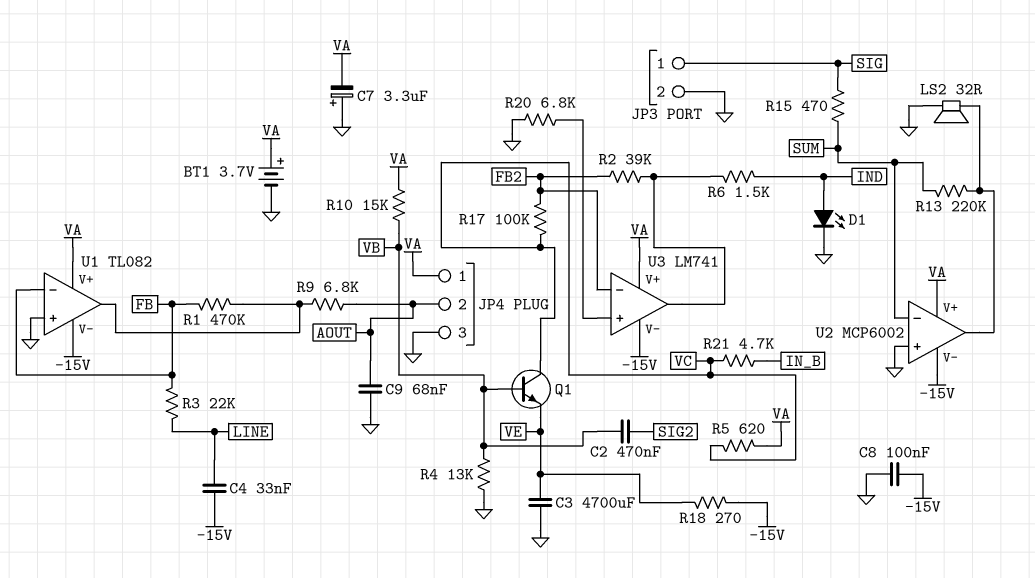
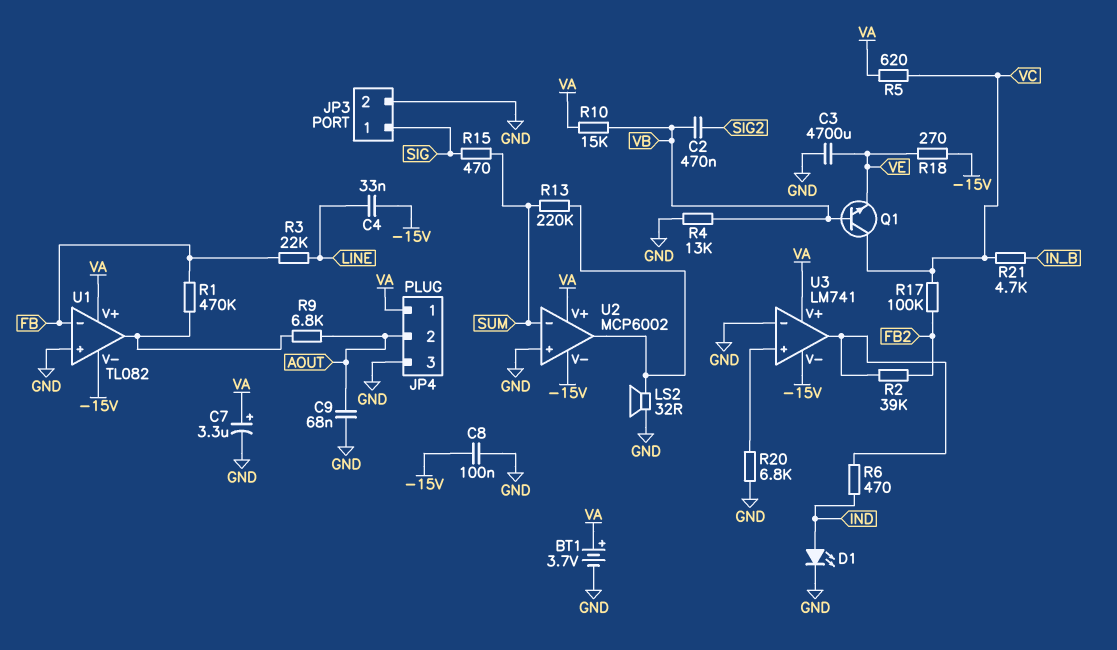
C7: 3.3uF (plus GND, minus VA) -> 3.3uF (plus VA, minus GND)
R6: 1.5k (IND, U3/out) -> 470 (IND, U3/out)
U3 pin in-: FB2 -> GND

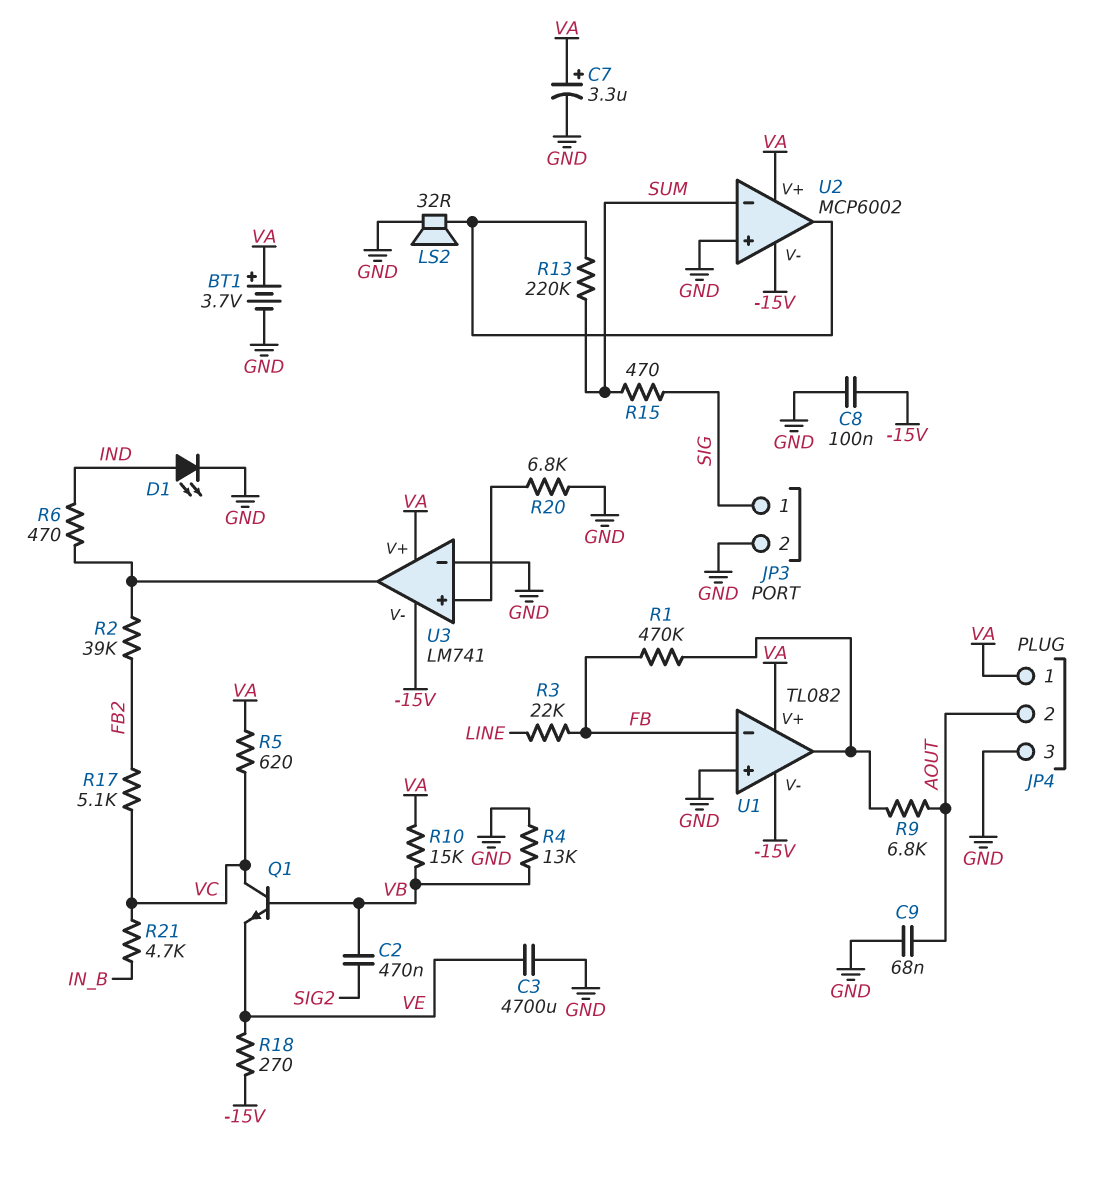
C4: 33nF (-15V, LINE) -> none
R17: 100k (FB2, VC) -> 5.1k (FB2, VC)

